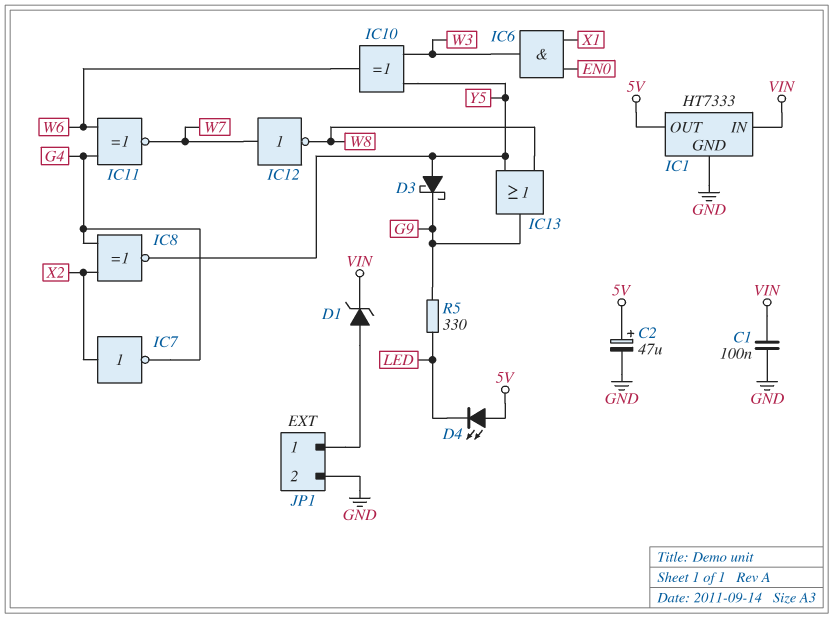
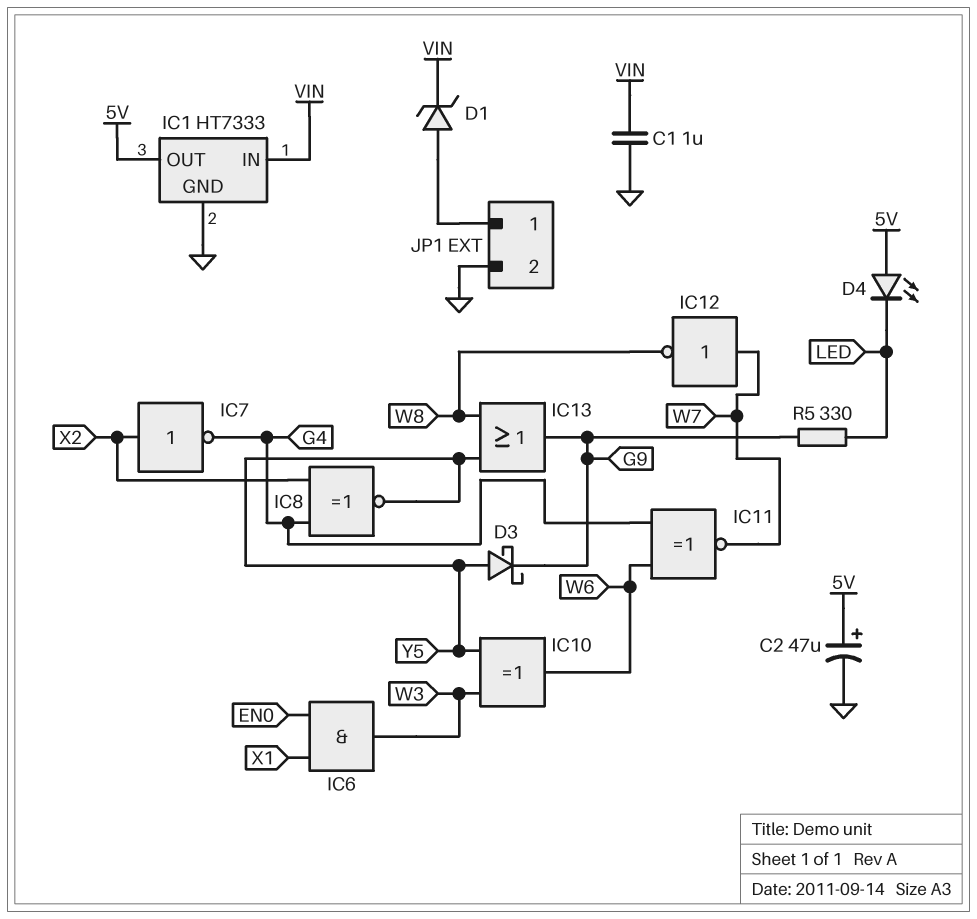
C1: 100nF (GND, VIN) -> 1uF (GND, VIN)

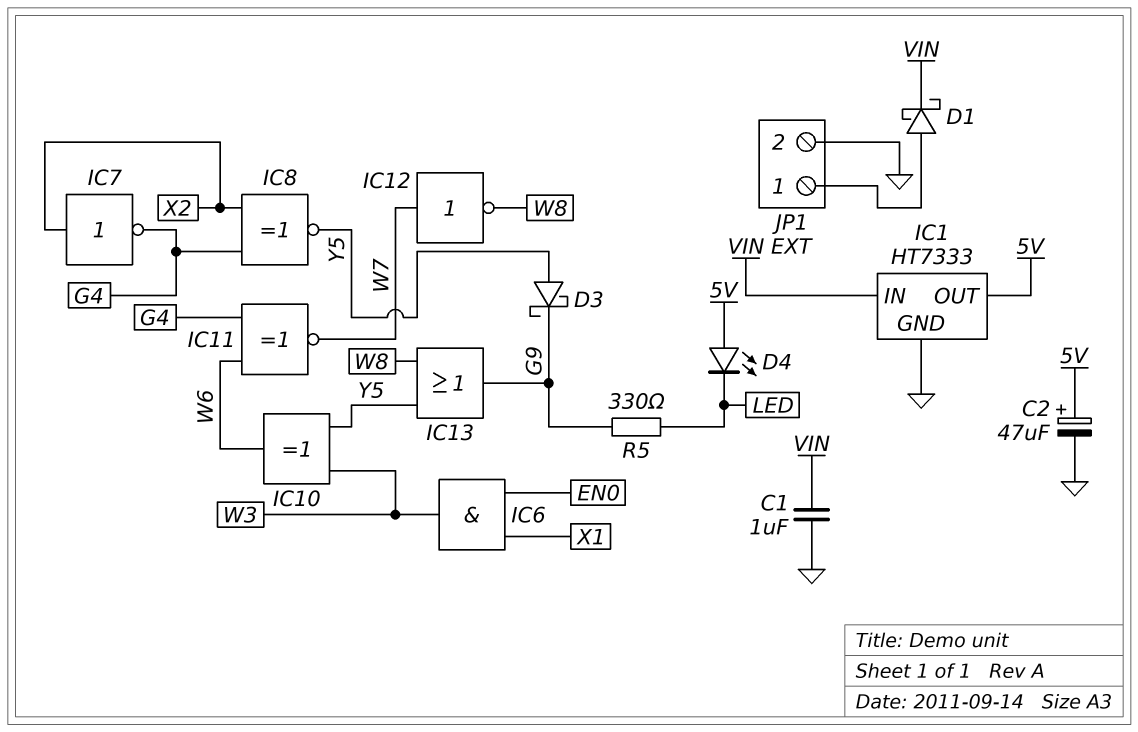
D1: zener (A JP1/1, K VIN) -> schottky (A JP1/1, K VIN)

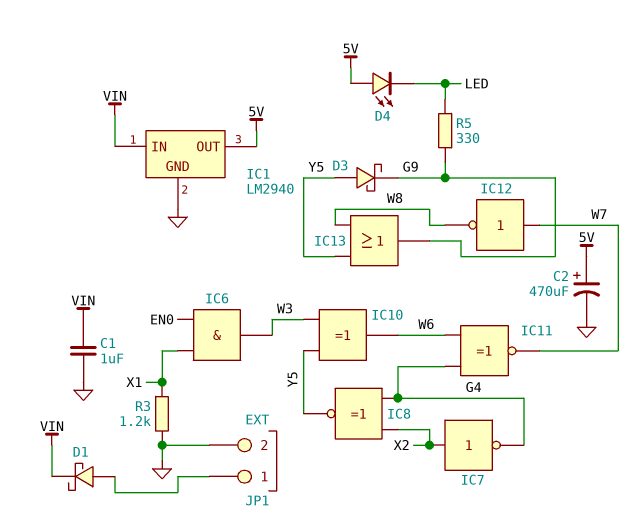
C2: 47uF (plus 5V, minus GND) -> 470uF (plus 5V, minus GND)
IC1: HT7333 -> LM2940
R3: none -> 1.2k (GND, X1)

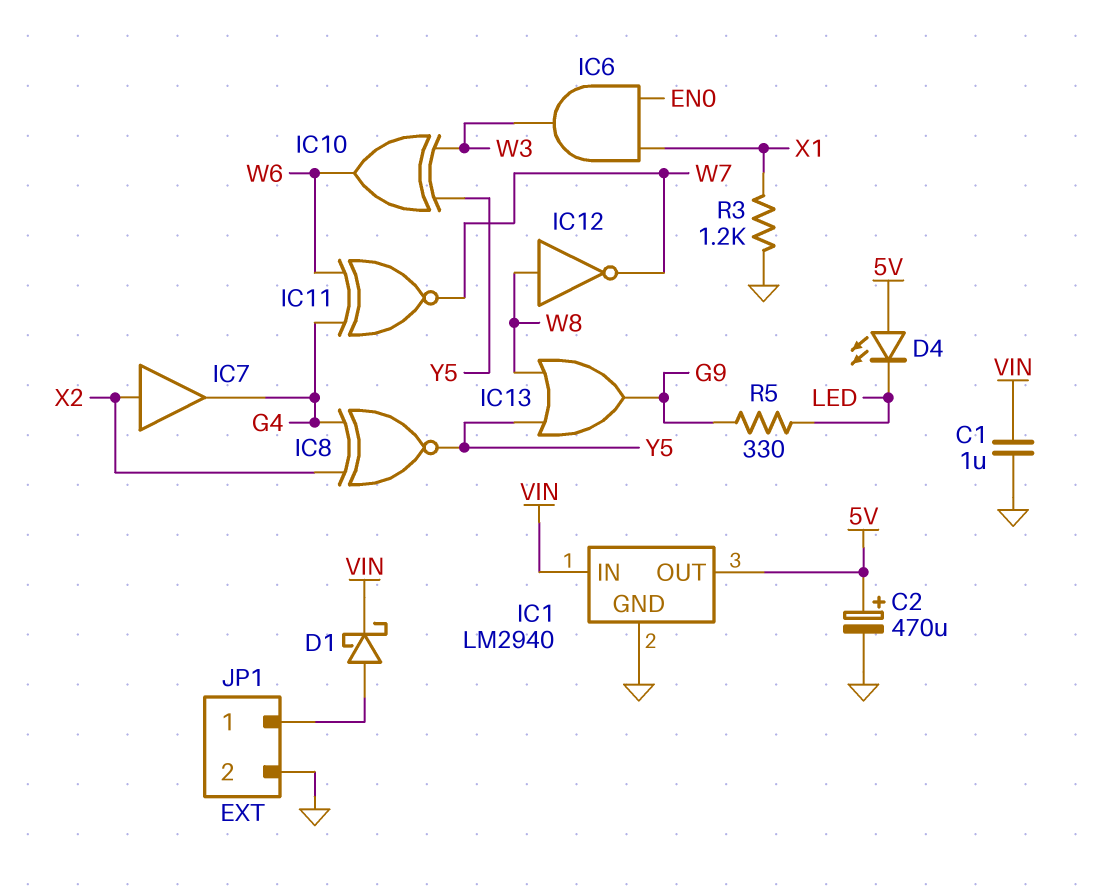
D3: schottky (A Y5, K G9) -> none
IC7: NOT (in X2, out G4) -> buffer (in X2, out G4)
IC12: NOT (in W7, out W8) -> NOT (in W8, out W7)

